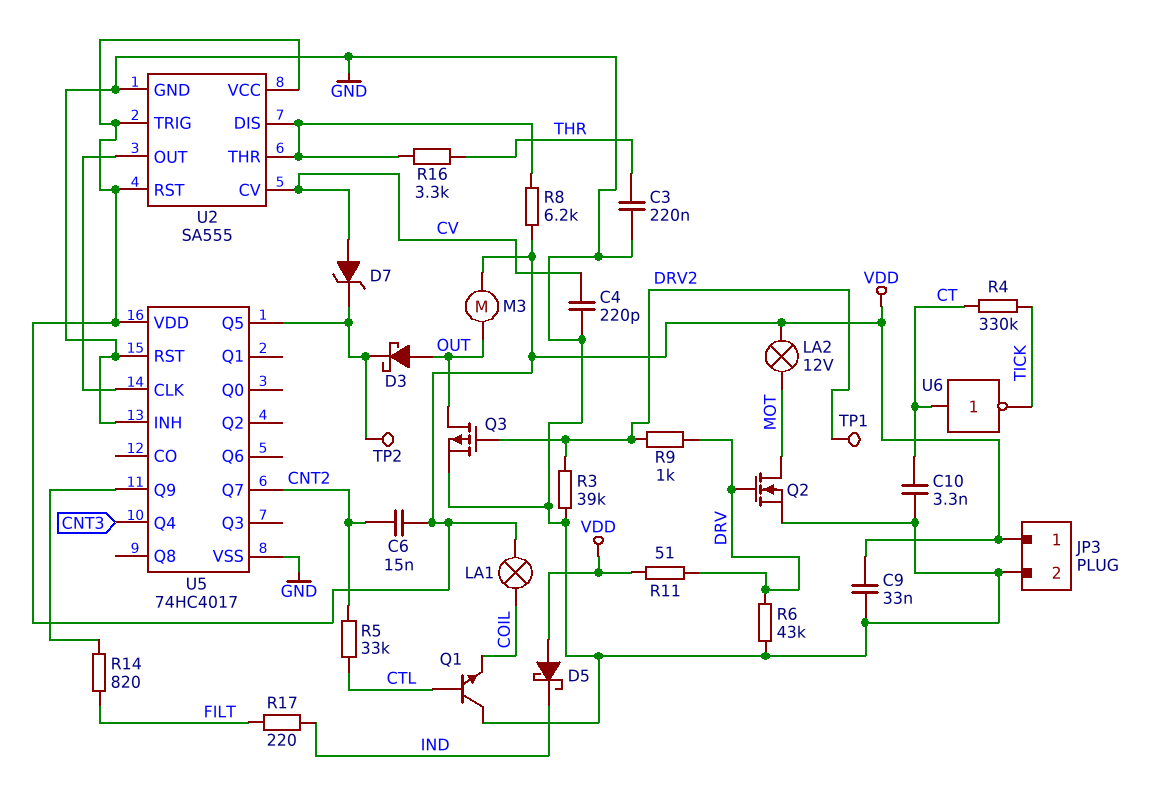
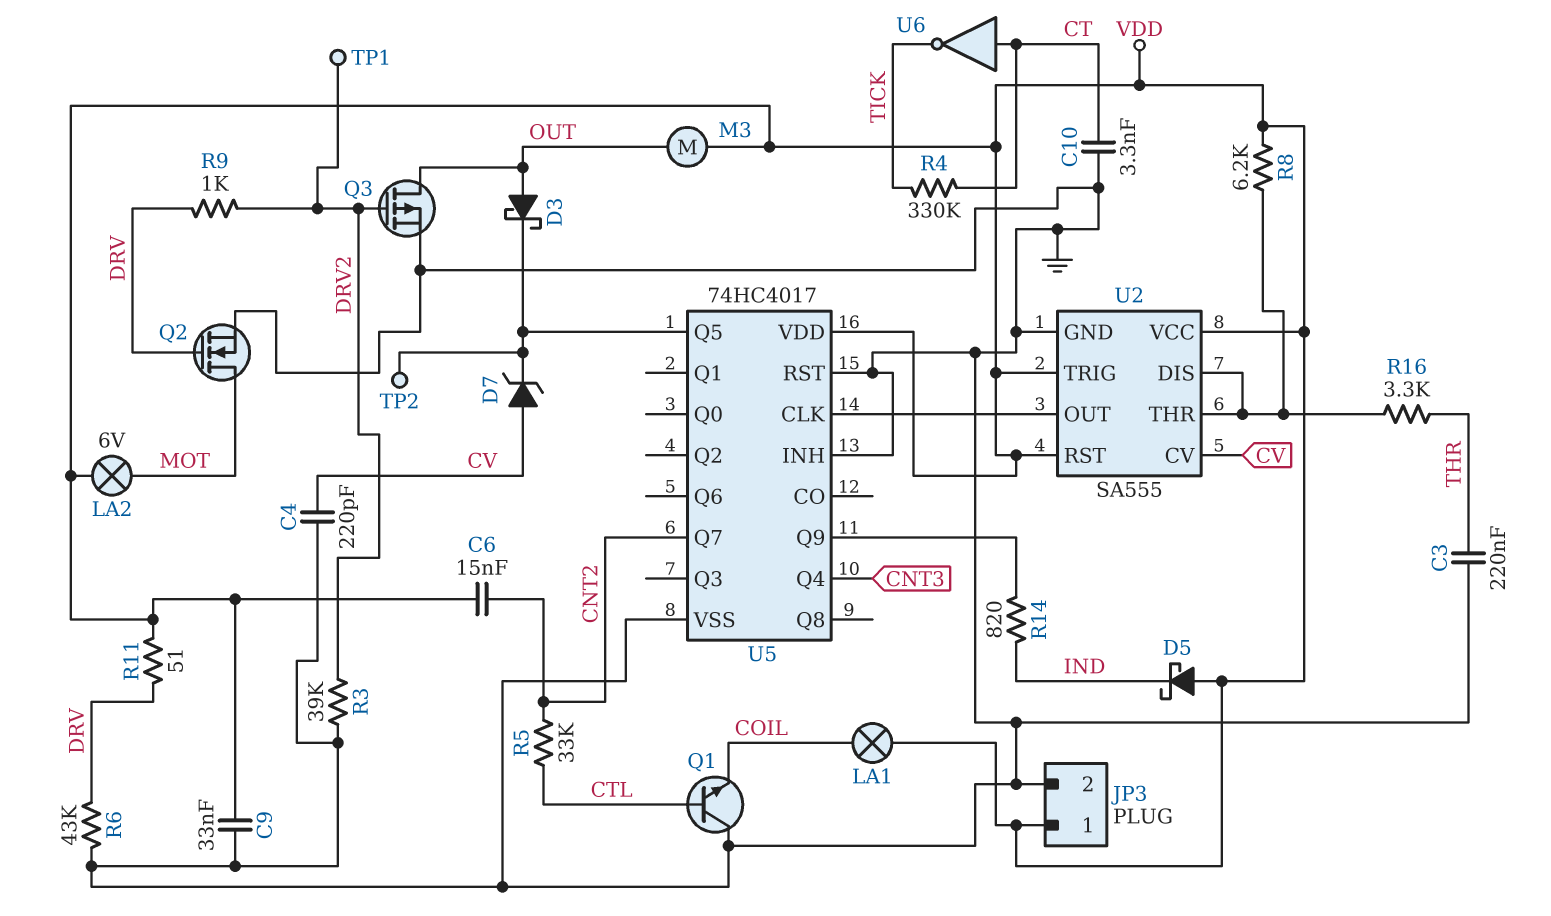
LA2: lamp 12V (MOT, VDD) -> lamp 6V (MOT, VDD)
R14: 820 (FILT, U5/Q9) -> 820 (IND, U5/Q9)
R17: 220 (FILT, IND) -> none

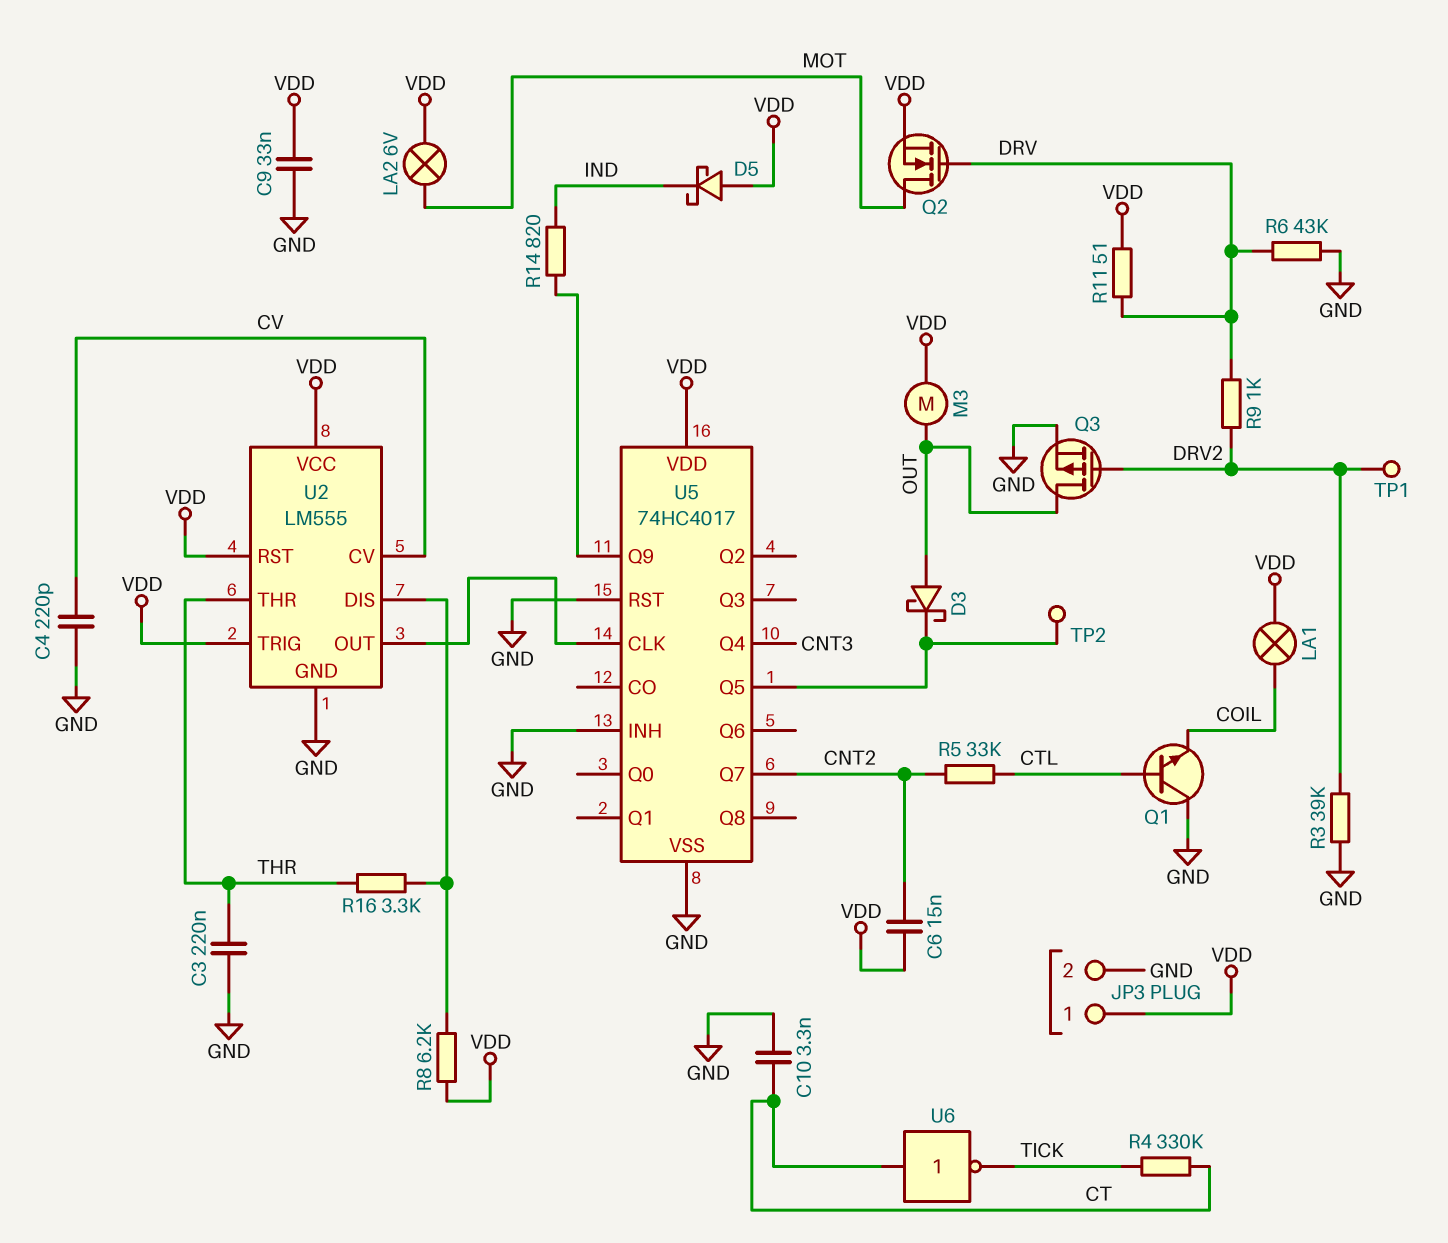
D7: zener (A CV, K U5/Q5) -> none
Q2: NMOS (G DRV, D MOT, S GND) -> NMOS (G DRV, D MOT, S VDD)
U2: SA555 -> LM555
U2 pin THR: U2/DIS -> THR

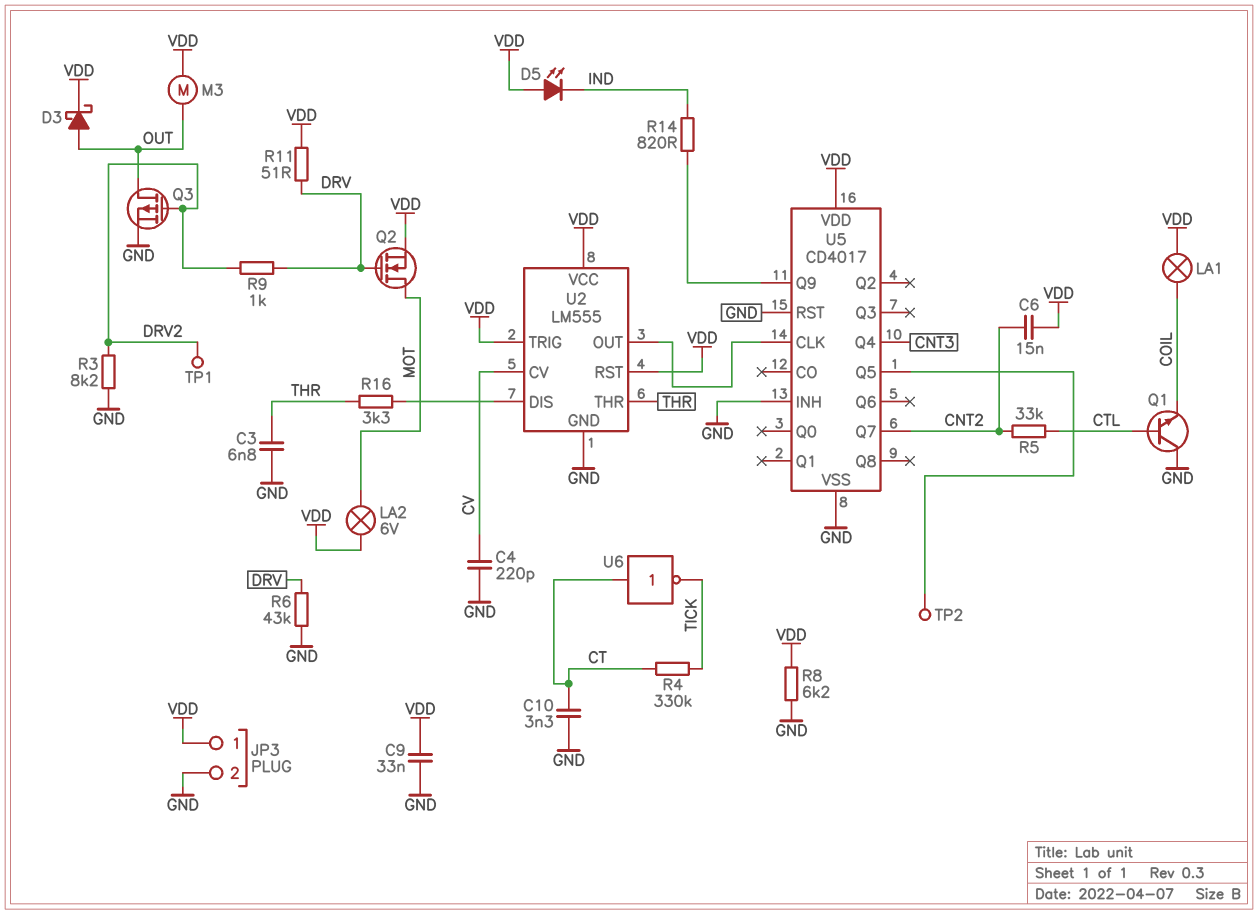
C3: 220nF (GND, THR) -> 6.8nF (GND, THR)
D3: schottky (A OUT, K U5/Q5) -> schottky (A OUT, K VDD)
D5: schottky (A VDD, K IND) -> LED (A VDD, K IND)
R3: 39k (DRV2, GND) -> 8.2k (DRV2, GND)
R8: 6.2k (U2/DIS, VDD) -> 6.2k (GND, VDD)
U5: 74HC4017 -> CD4017

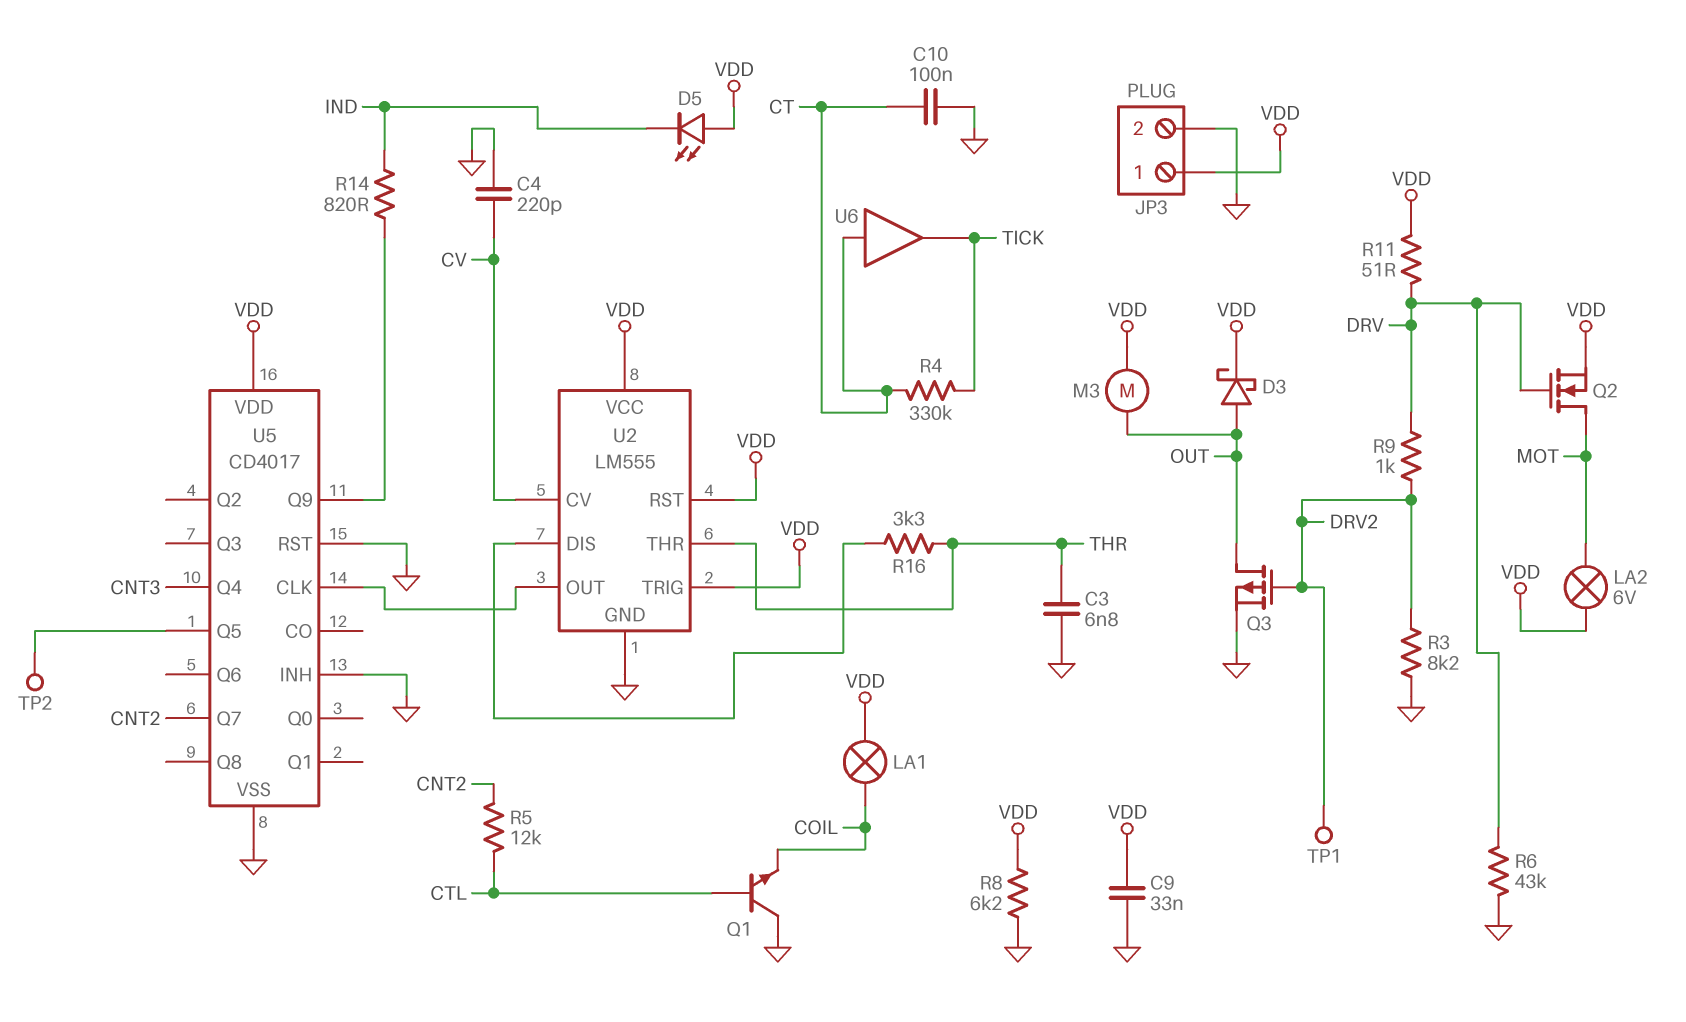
C6: 15nF (CNT2, VDD) -> none
C10: 3.3nF (CT, GND) -> 100nF (CT, GND)
R5: 33k (CNT2, CTL) -> 12k (CNT2, CTL)
U6: NOT (in CT, out TICK) -> buffer (in CT, out TICK)

